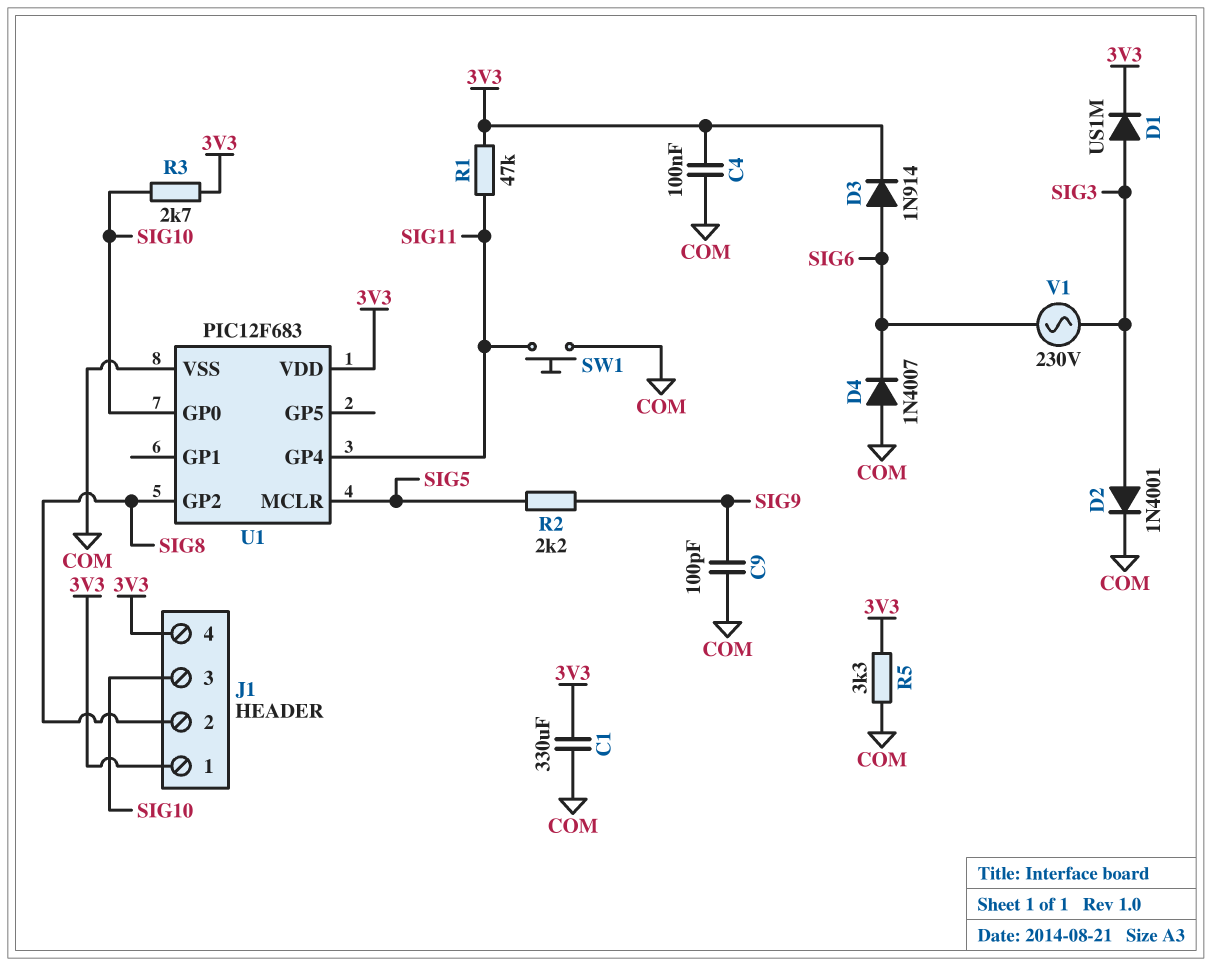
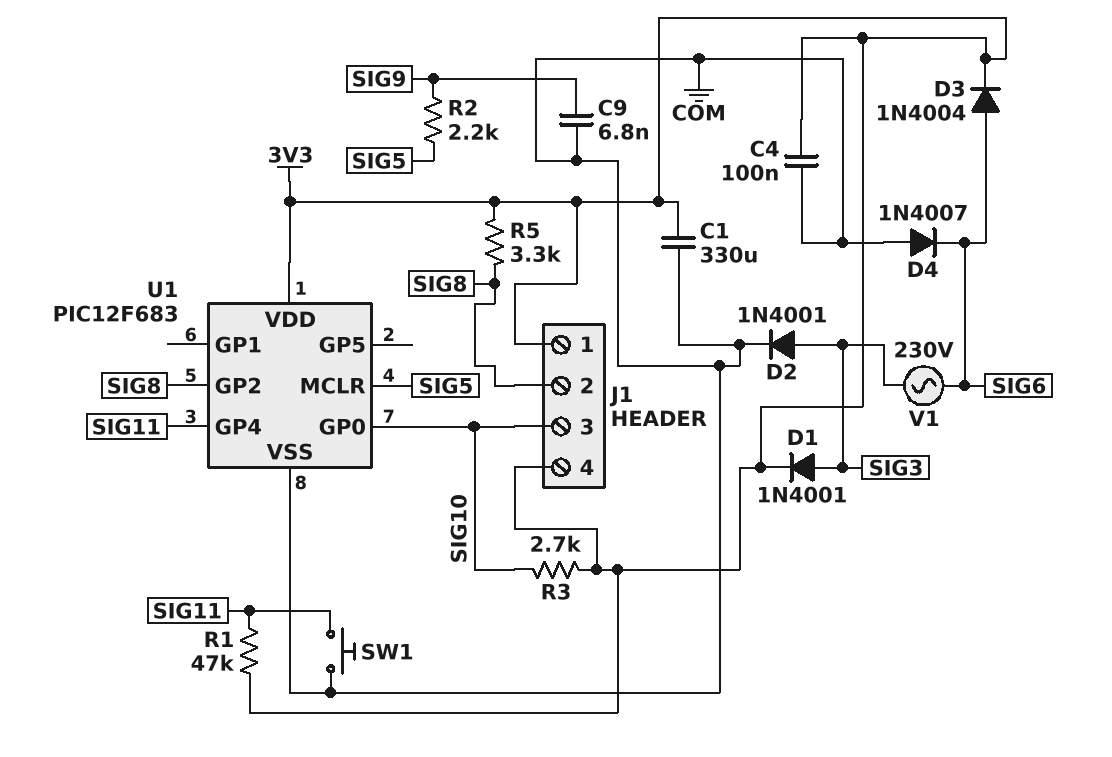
C9: 100pF (COM, SIG9) -> 6.8nF (COM, SIG9)
D1: diode US1M (A SIG3, K 3V3) -> diode 1N4001 (A SIG3, K 3V3)
D3: diode 1N914 (A SIG6, K 3V3) -> diode 1N4004 (A SIG6, K 3V3)
R5: 3.3k (3V3, COM) -> 3.3k (3V3, SIG8)

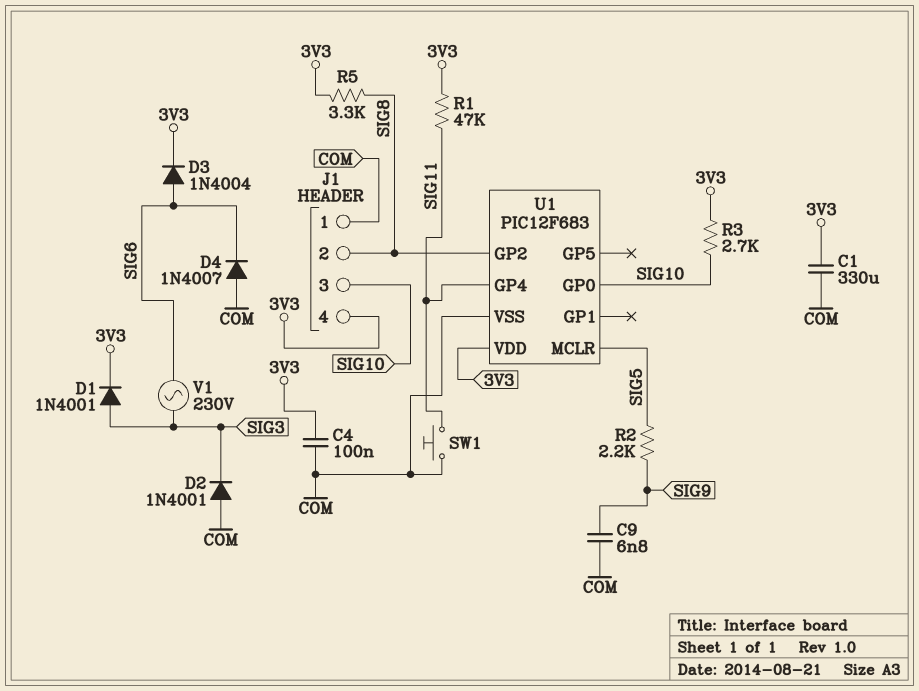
D2: diode 1N4001 (A SIG3, K COM) -> diode 1N4001 (A COM, K SIG3)
J1 pin 1: 3V3 -> COM

